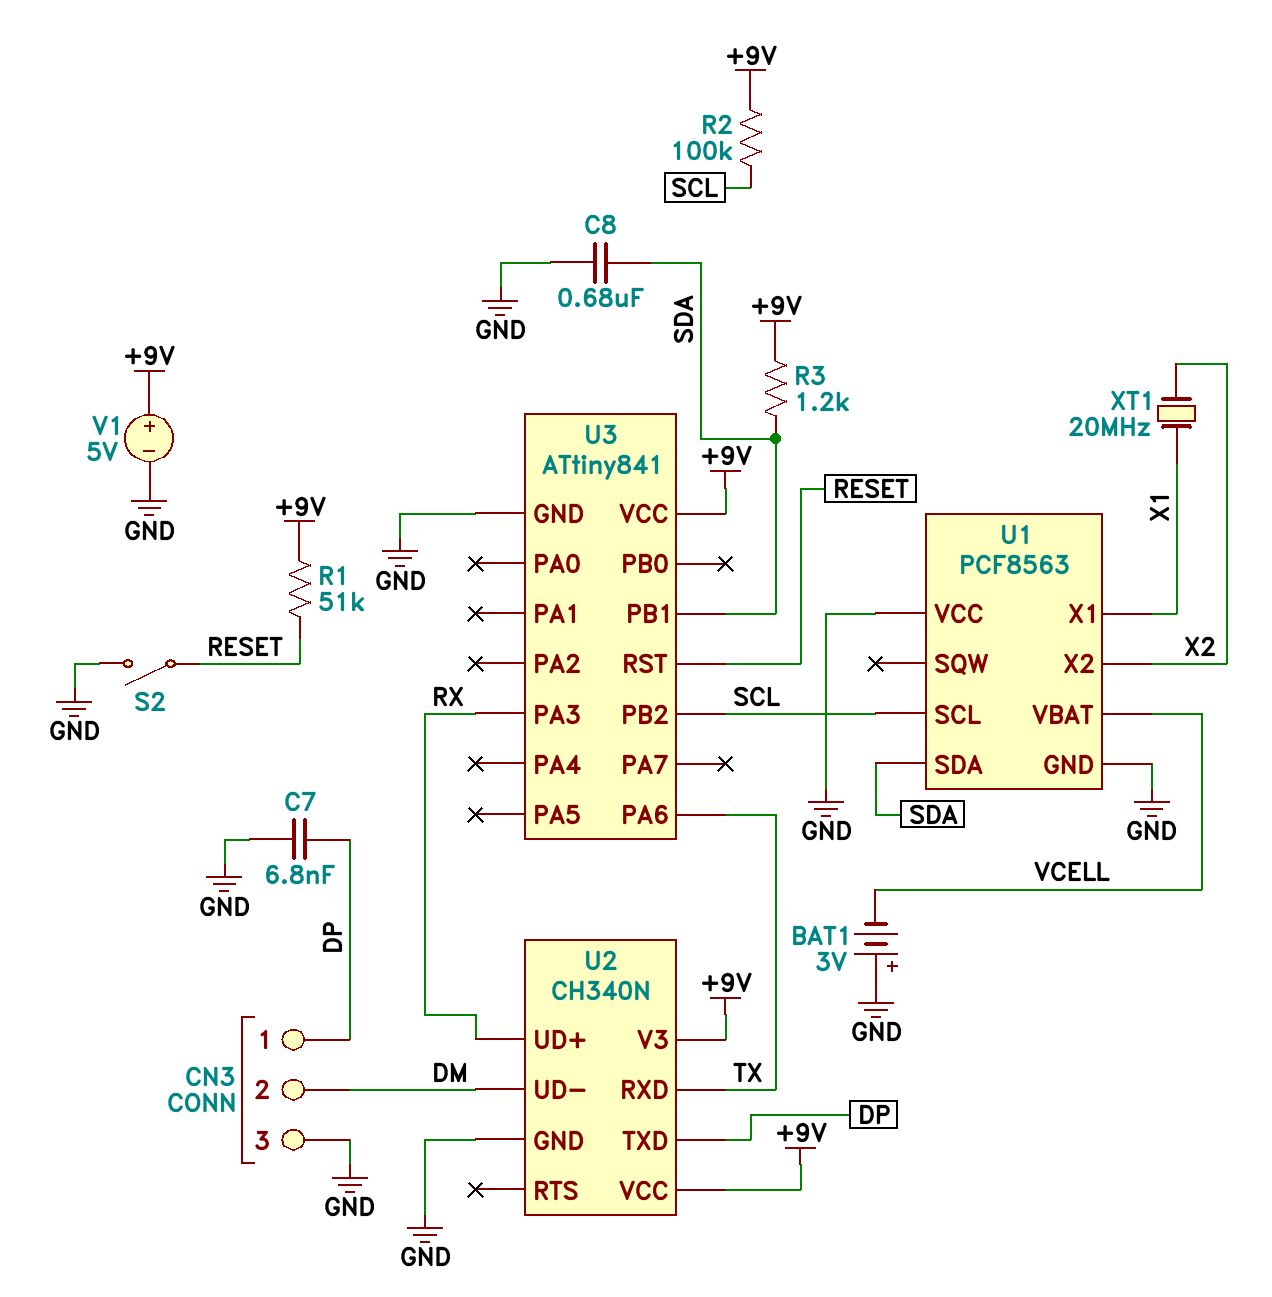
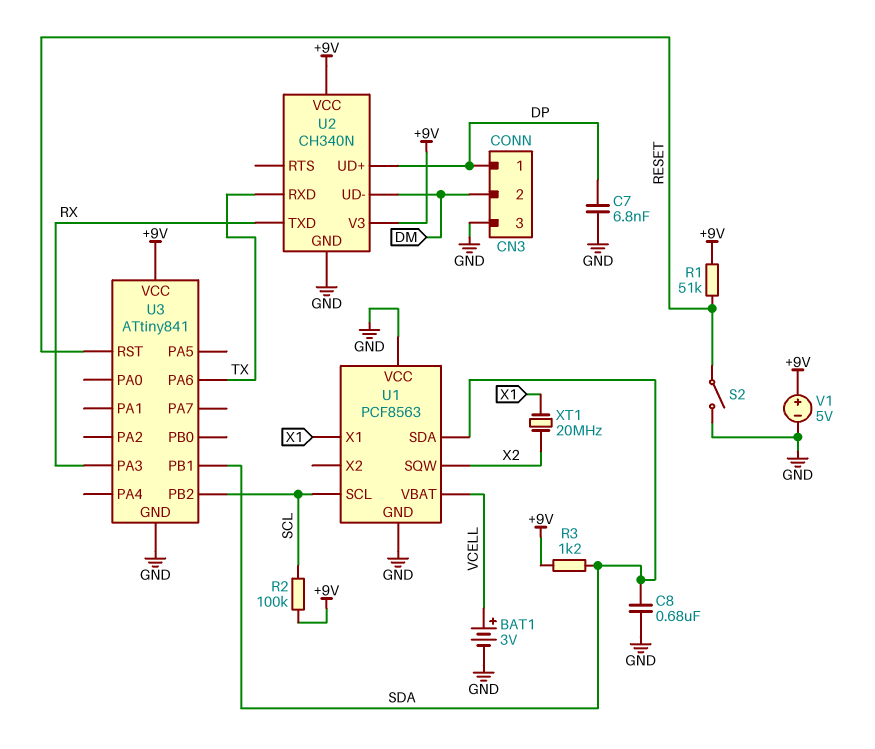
BAT1: 3V (plus GND, minus VCELL) -> 3V (plus VCELL, minus GND)
U1 pin SQW: none -> X2
U1 pin X2: X2 -> none
U2 pin TXD: DP -> RX
U2 pin UD+: RX -> DP

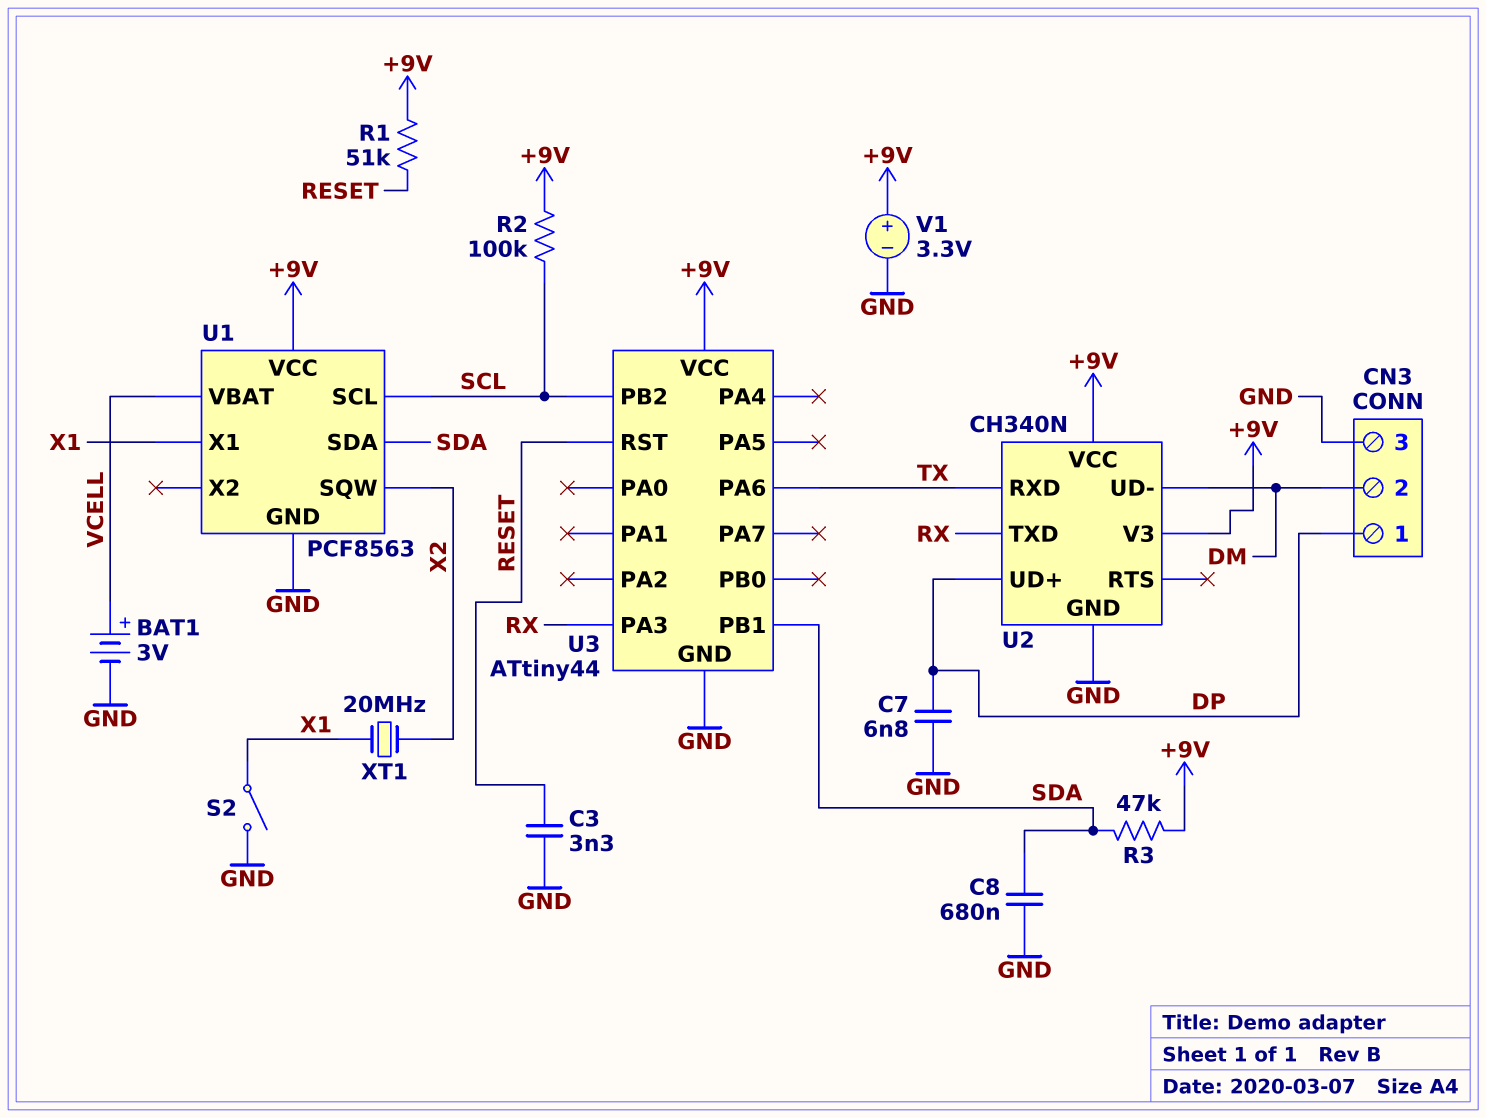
C3: none -> 3.3nF (GND, RESET)
R3: 1.2k (+9V, SDA) -> 47k (+9V, SDA)
S2: switch (GND, RESET) -> switch (GND, X1)
U1 pin VCC: GND -> +9V
U3: ATtiny841 -> ATtiny44
V1: 5V (plus +9V, minus GND) -> 3.3V (plus +9V, minus GND)

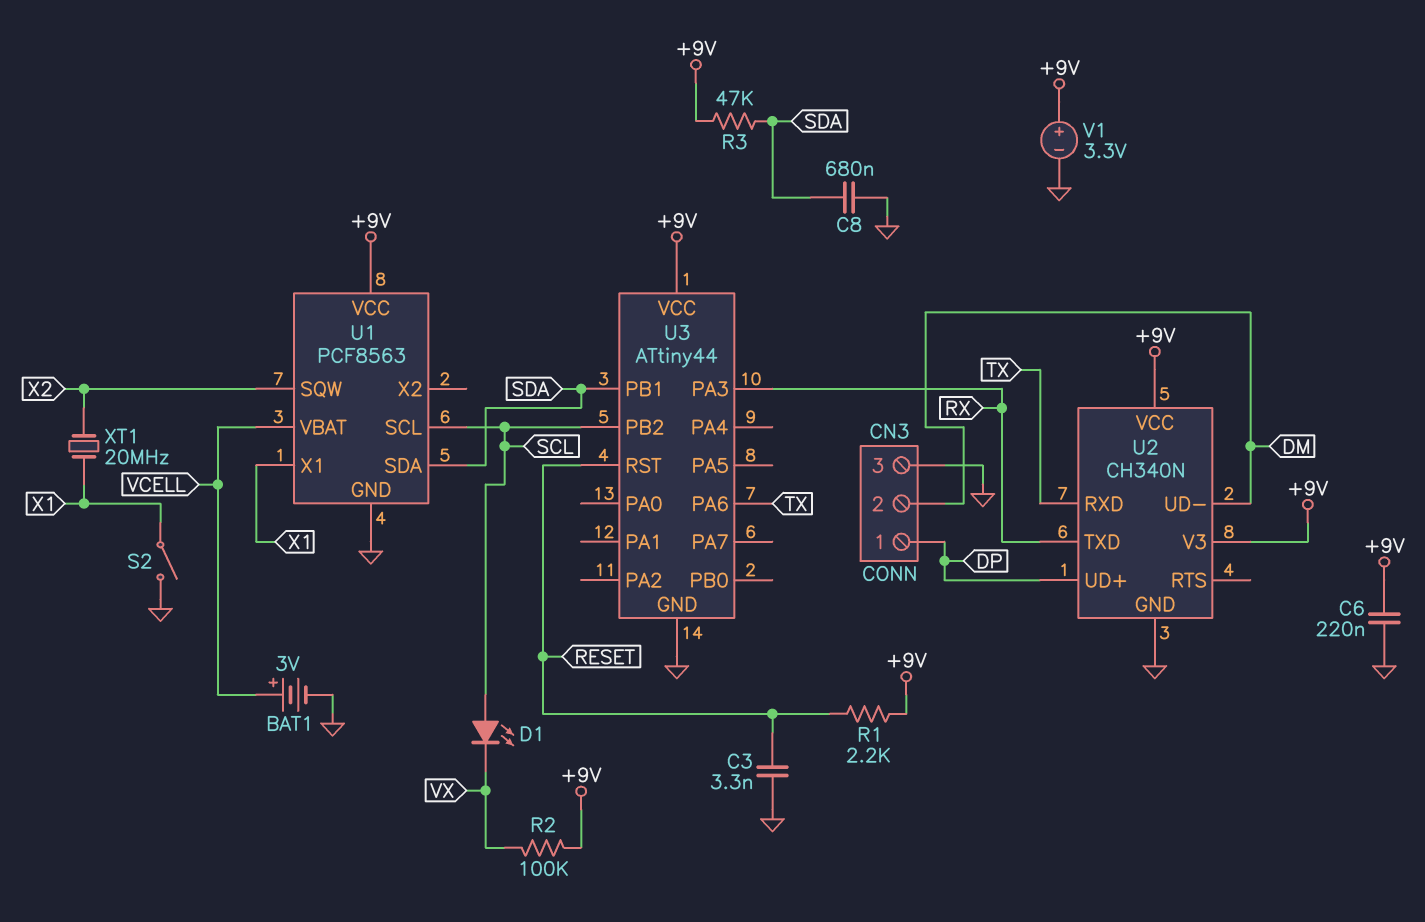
C6: none -> 220nF (+9V, GND)
C7: 6.8nF (DP, GND) -> none
D1: none -> LED (A SCL, K VX)
R1: 51k (+9V, RESET) -> 2.2k (+9V, RESET)
R2: 100k (+9V, SCL) -> 100k (+9V, VX)

